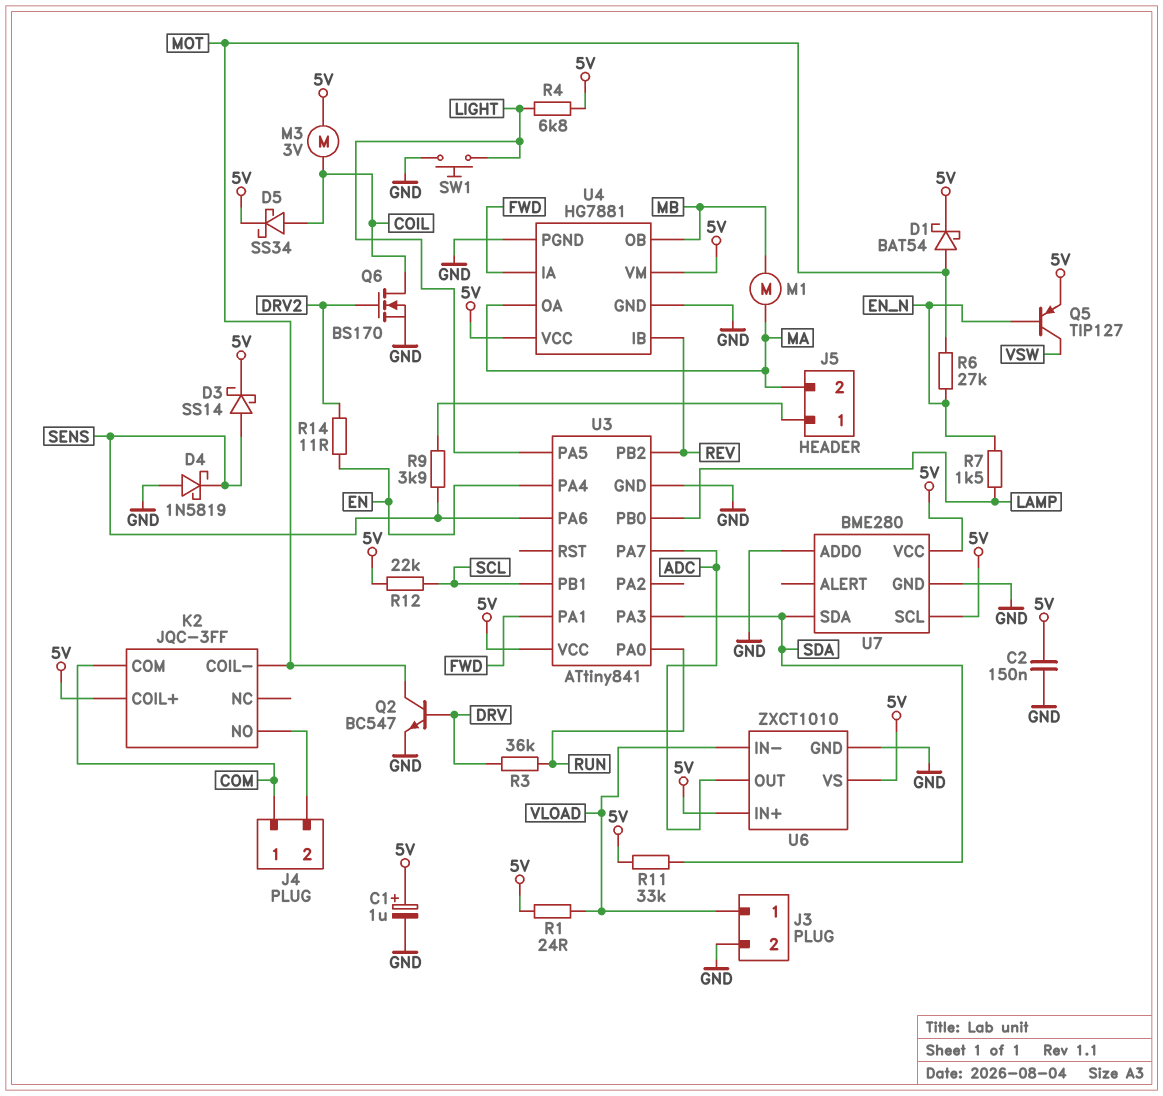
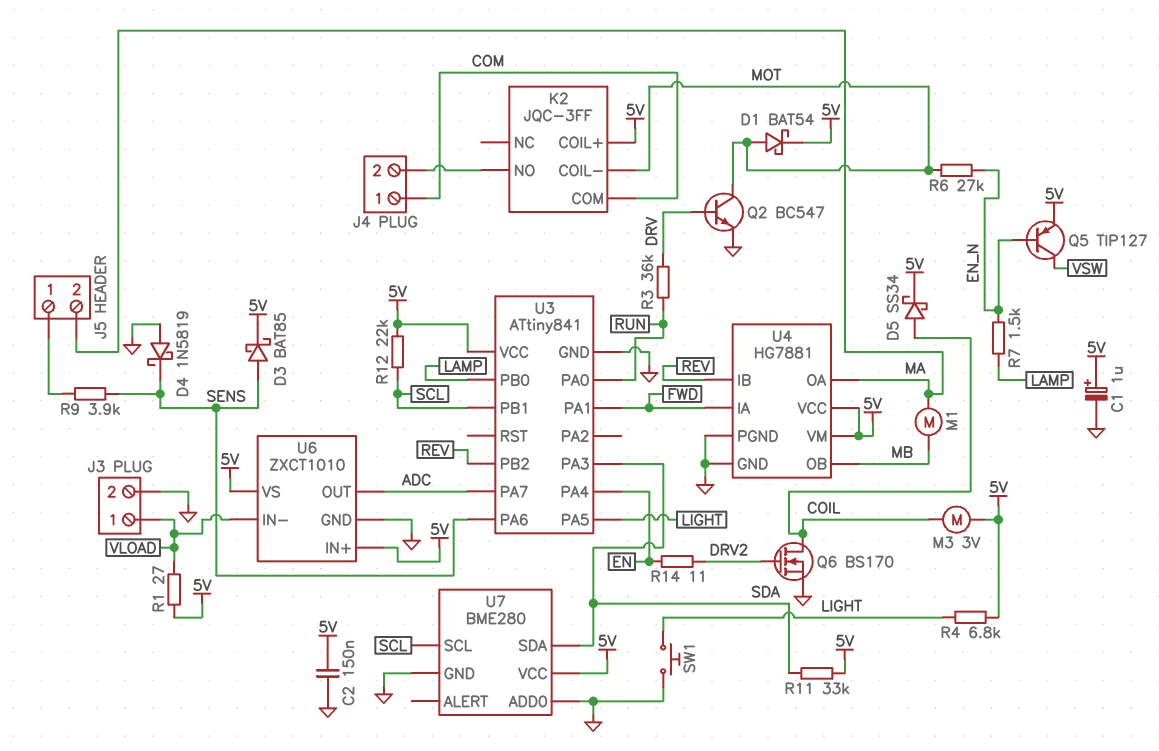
D3: schottky SS14 (A SENS, K 5V) -> schottky BAT85 (A SENS, K 5V)
R1: 24 (5V, VLOAD) -> 27 (5V, VLOAD)
U7 pin SCL: 5V -> SCL

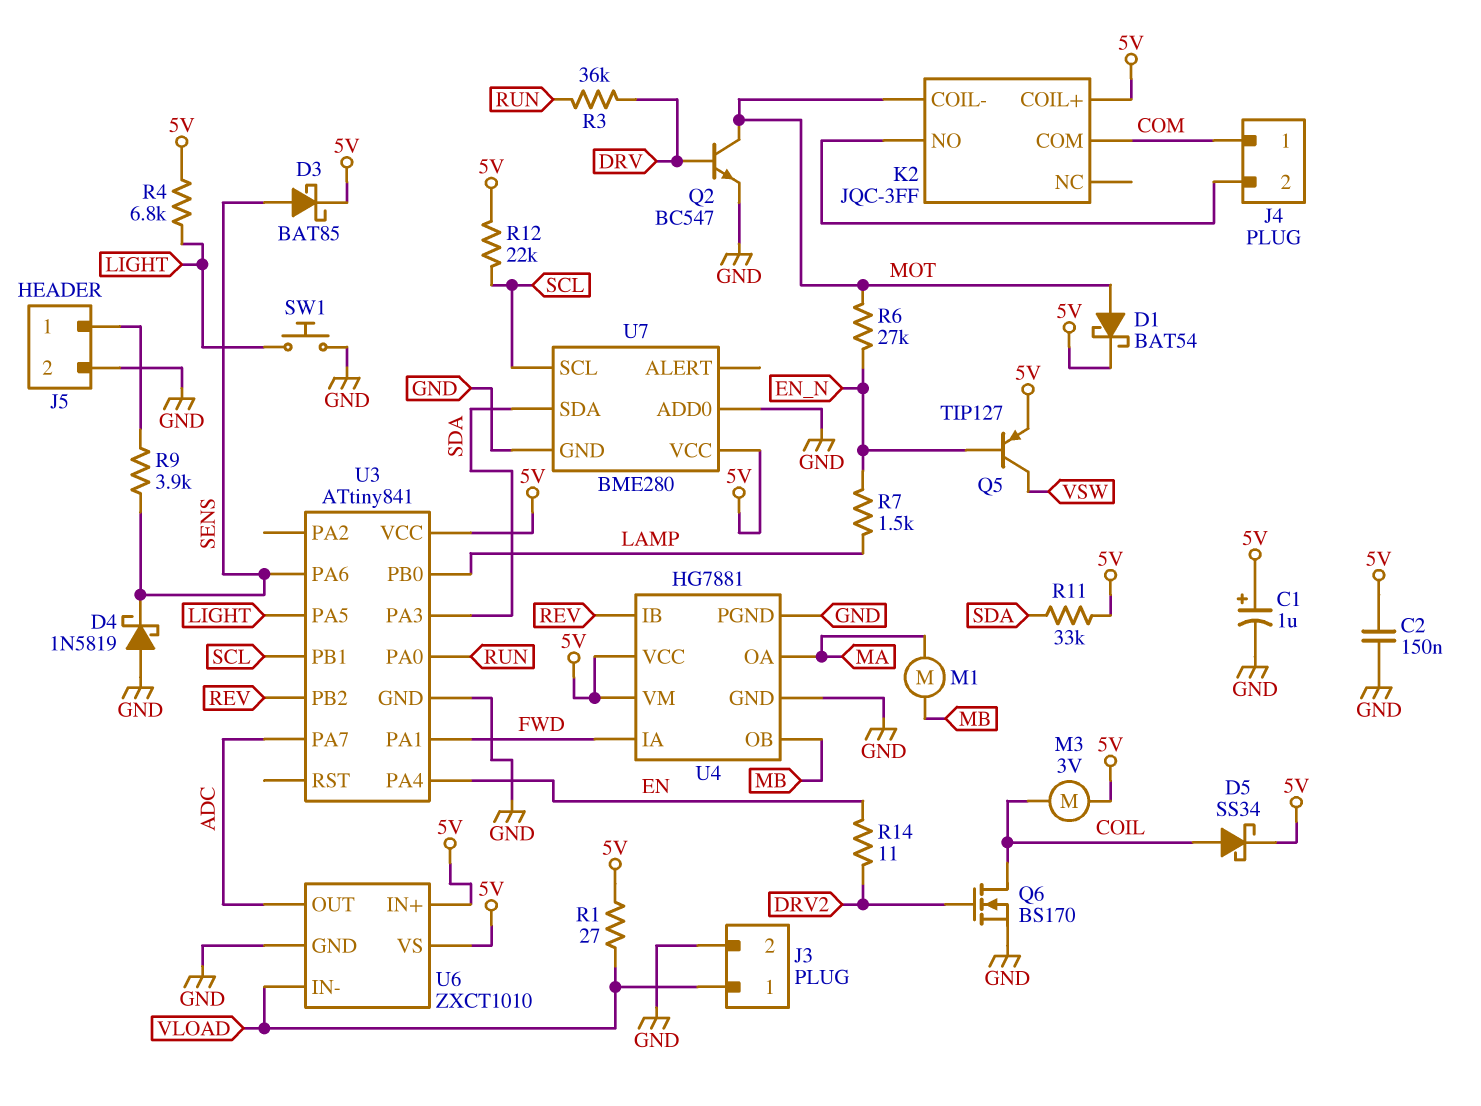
J5 pin 2: MA -> GND

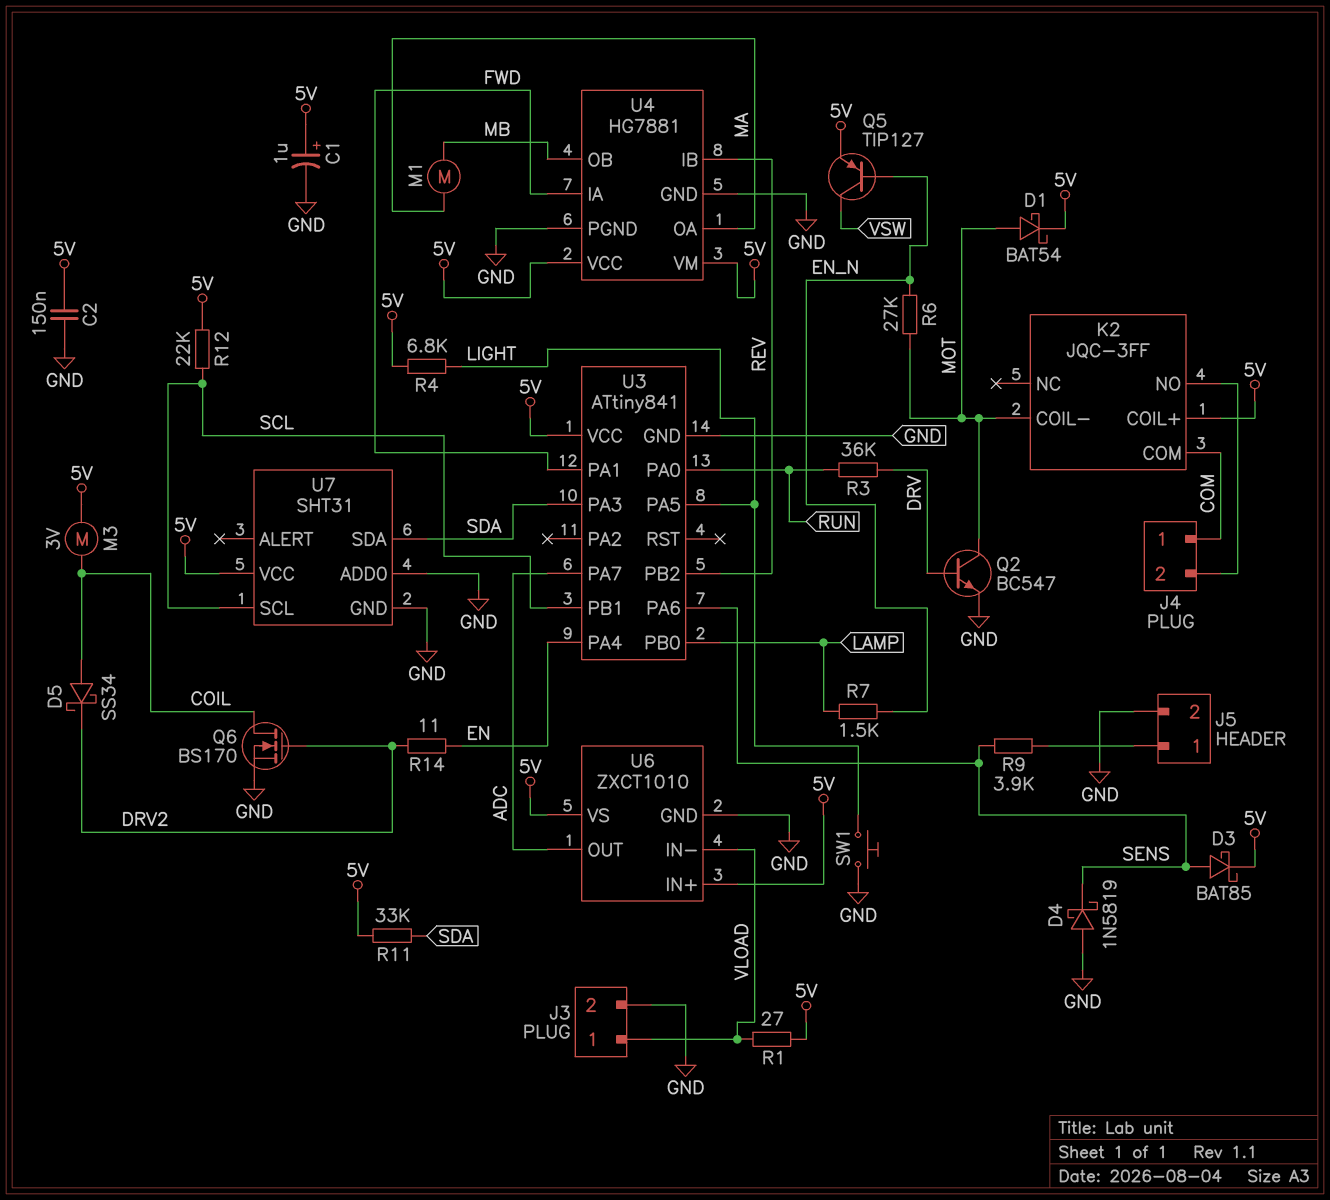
D5: schottky SS34 (A COIL, K 5V) -> schottky SS34 (A COIL, K DRV2)
U7: BME280 -> SHT31

